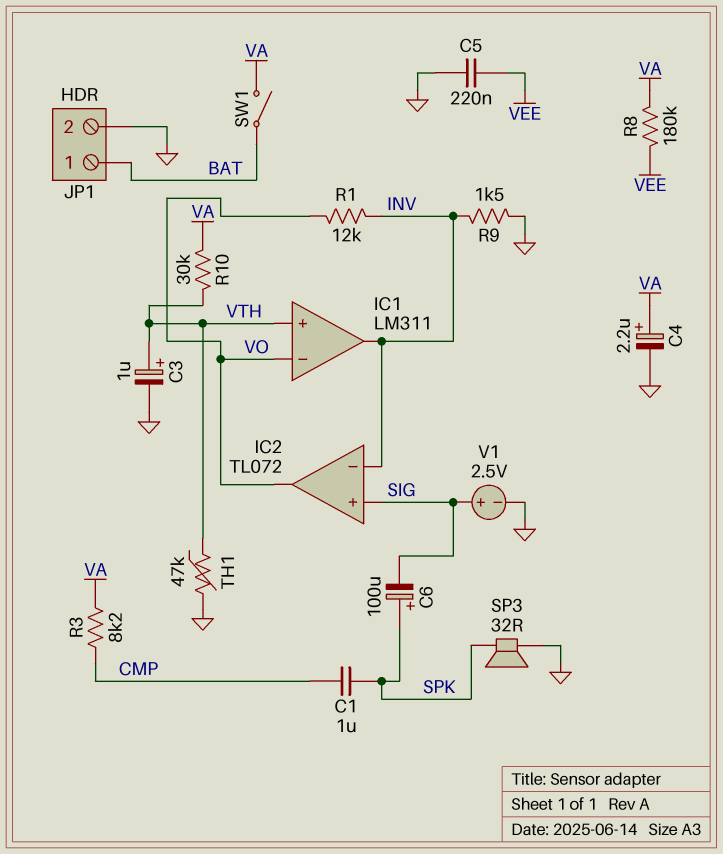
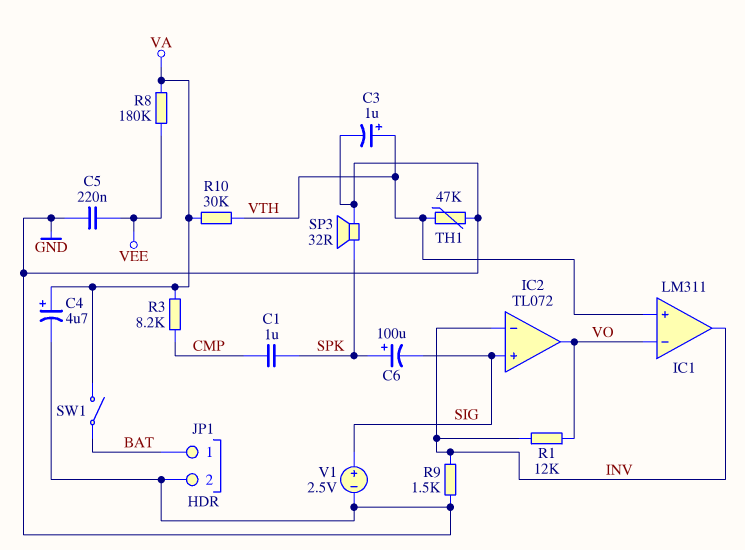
C4: 2.2uF (plus VA, minus GND) -> 4.7uF (plus VA, minus GND)

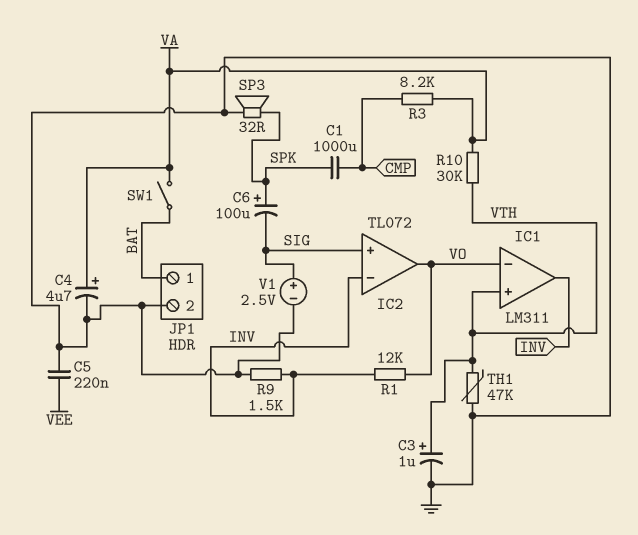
C1: 1uF (CMP, SPK) -> 1000uF (CMP, SPK)
R8: 180k (VA, VEE) -> none

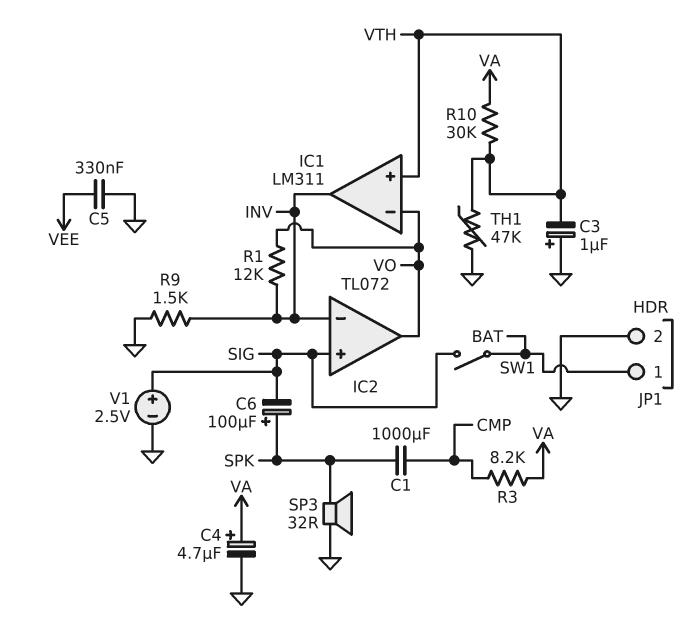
C3: 1uF (plus VTH, minus GND) -> 1uF (plus GND, minus VTH)
C5: 220nF (GND, VEE) -> 330nF (GND, VEE)
SW1: switch (BAT, VA) -> switch (BAT, SIG)

